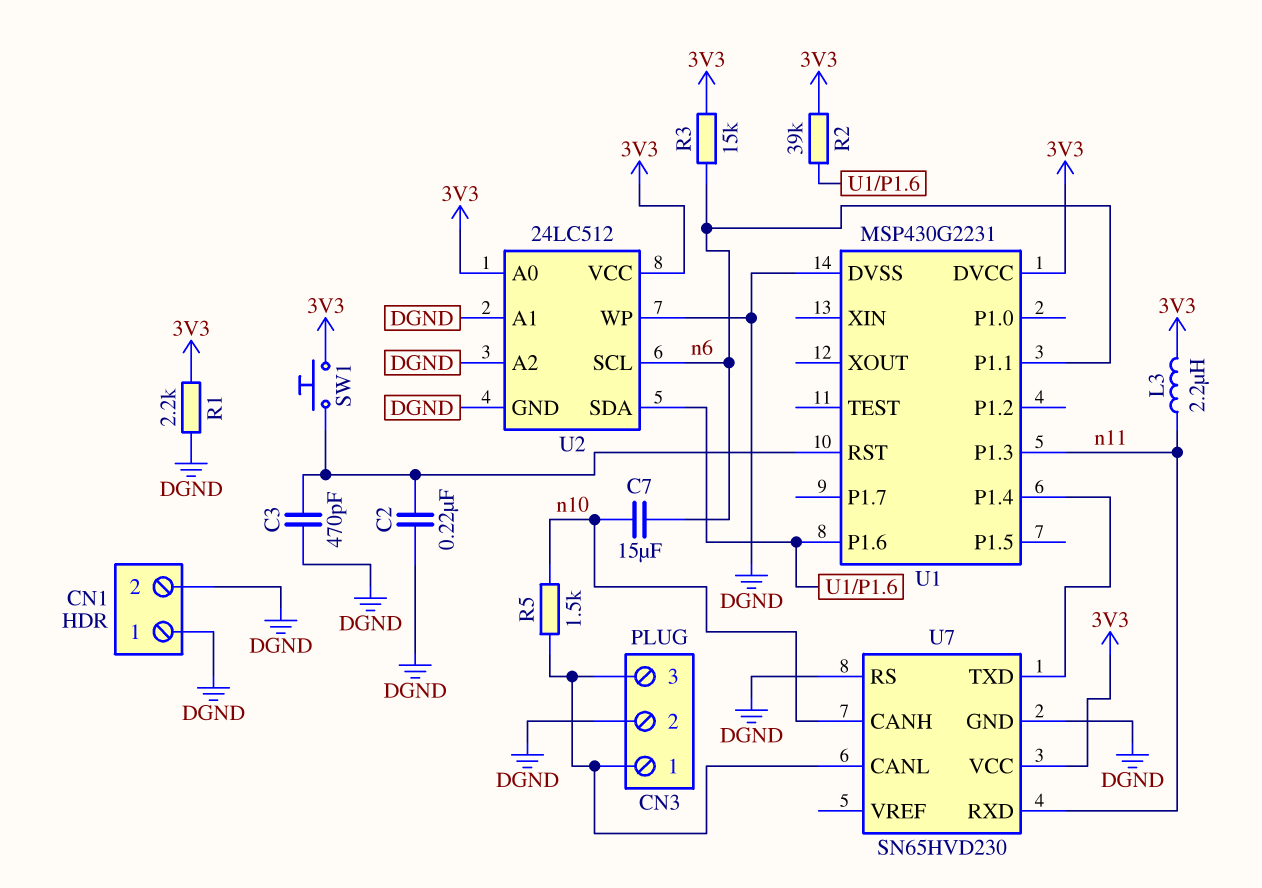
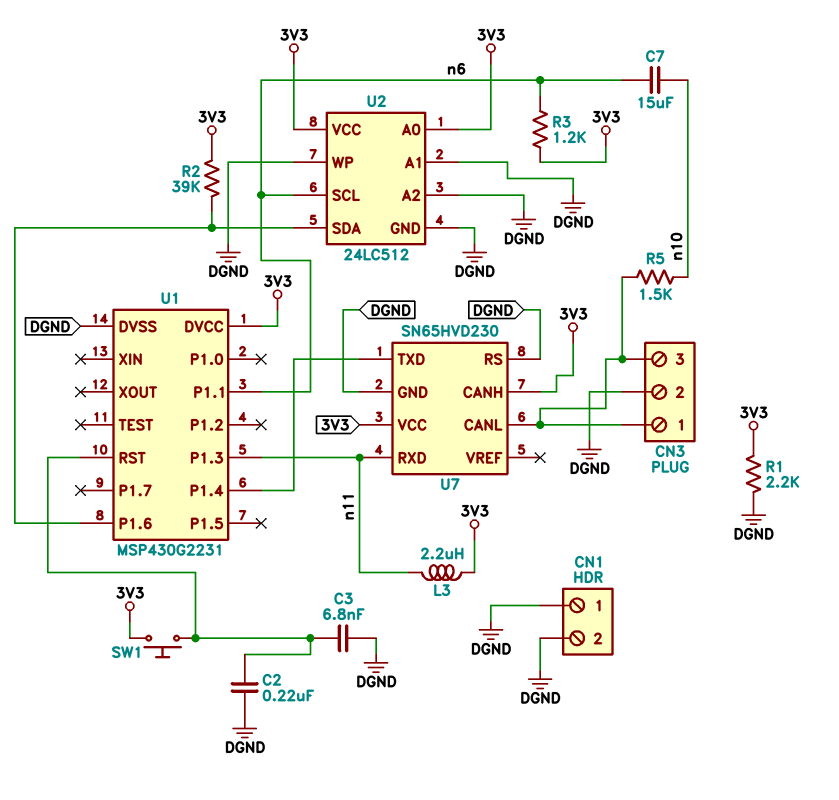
C3: 470pF (DGND, U1/RST) -> 6.8nF (DGND, U1/RST)
R3: 15k (3V3, n6) -> 1.2k (3V3, n6)
U7 pin CANH: n10 -> 3V3

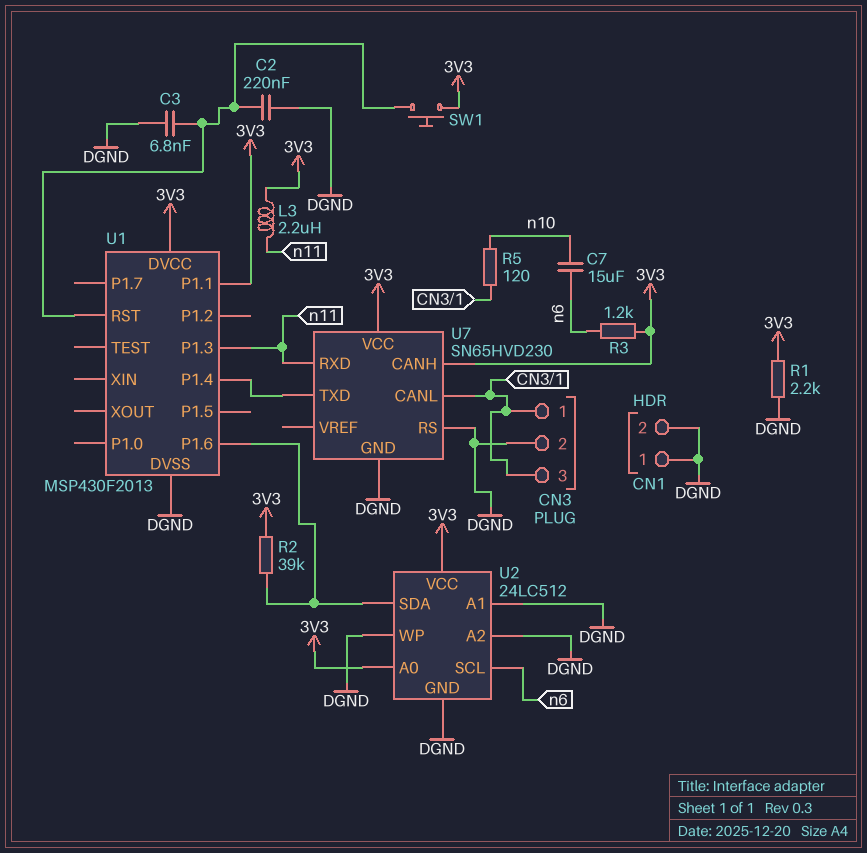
R5: 1.5k (CN3/1, n10) -> 120 (CN3/1, n10)
U1: MSP430G2231 -> MSP430F2013
U1 pin P1.1: n6 -> 3V3

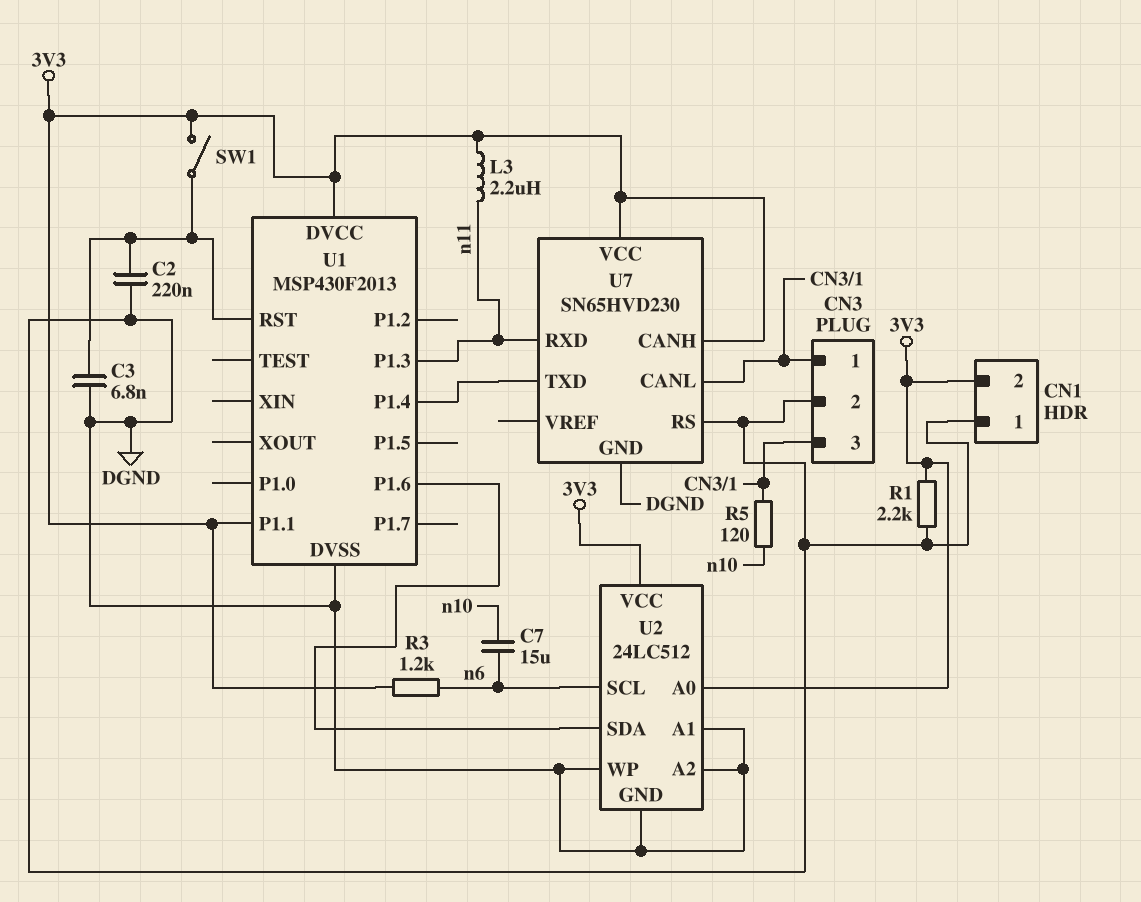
CN1 pin 2: DGND -> 3V3
R2: 39k (3V3, U1/P1.6) -> none
SW1: button (3V3, U1/RST) -> switch (3V3, U1/RST)

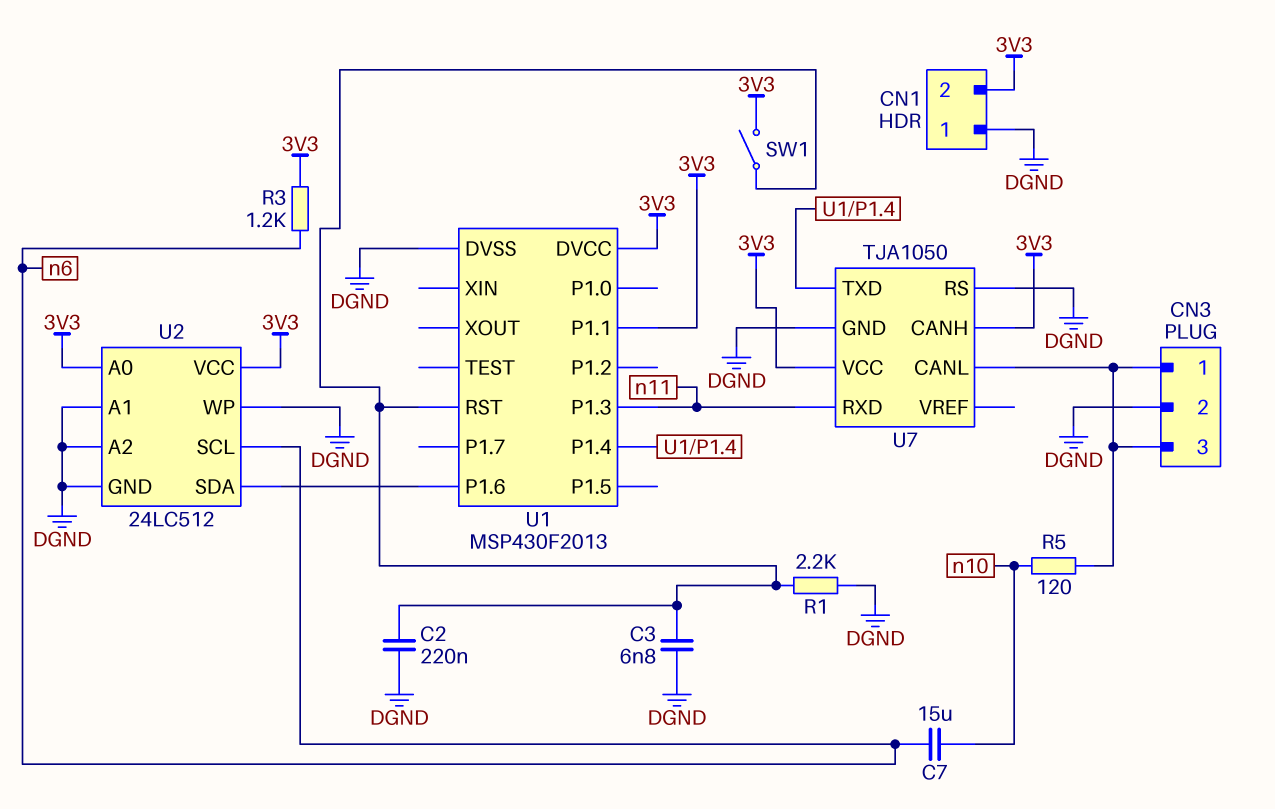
L3: 2.2uH (3V3, n11) -> none
R1: 2.2k (3V3, DGND) -> 2.2k (DGND, U1/RST)
U7: SN65HVD230 -> TJA1050

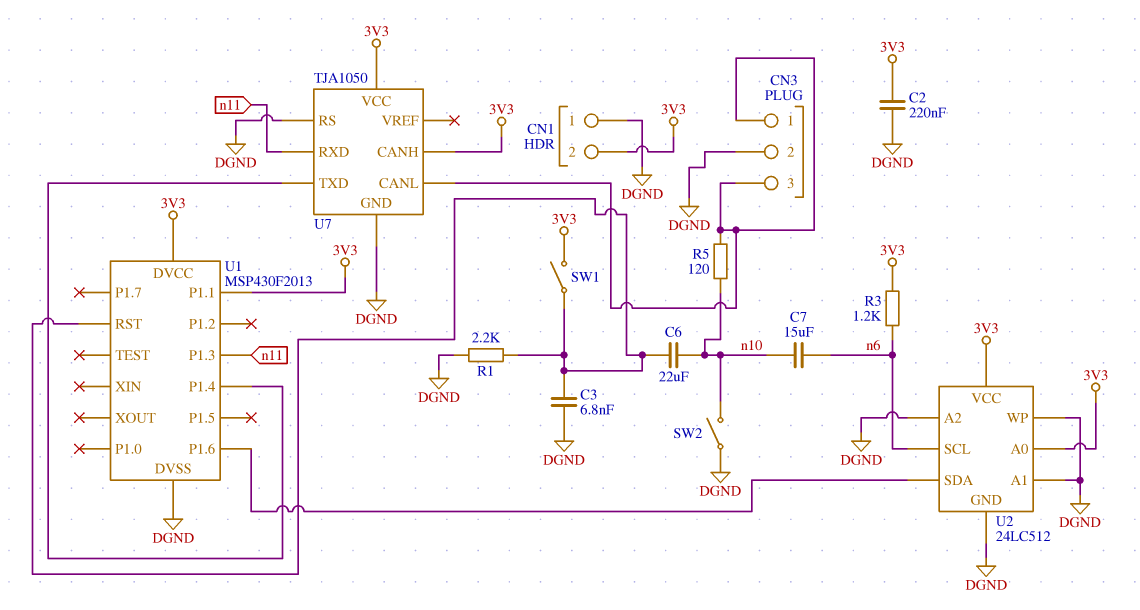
C2: 220nF (DGND, U1/RST) -> 220nF (3V3, DGND)
C6: none -> 22uF (U1/RST, n10)
SW2: none -> switch (DGND, n10)

